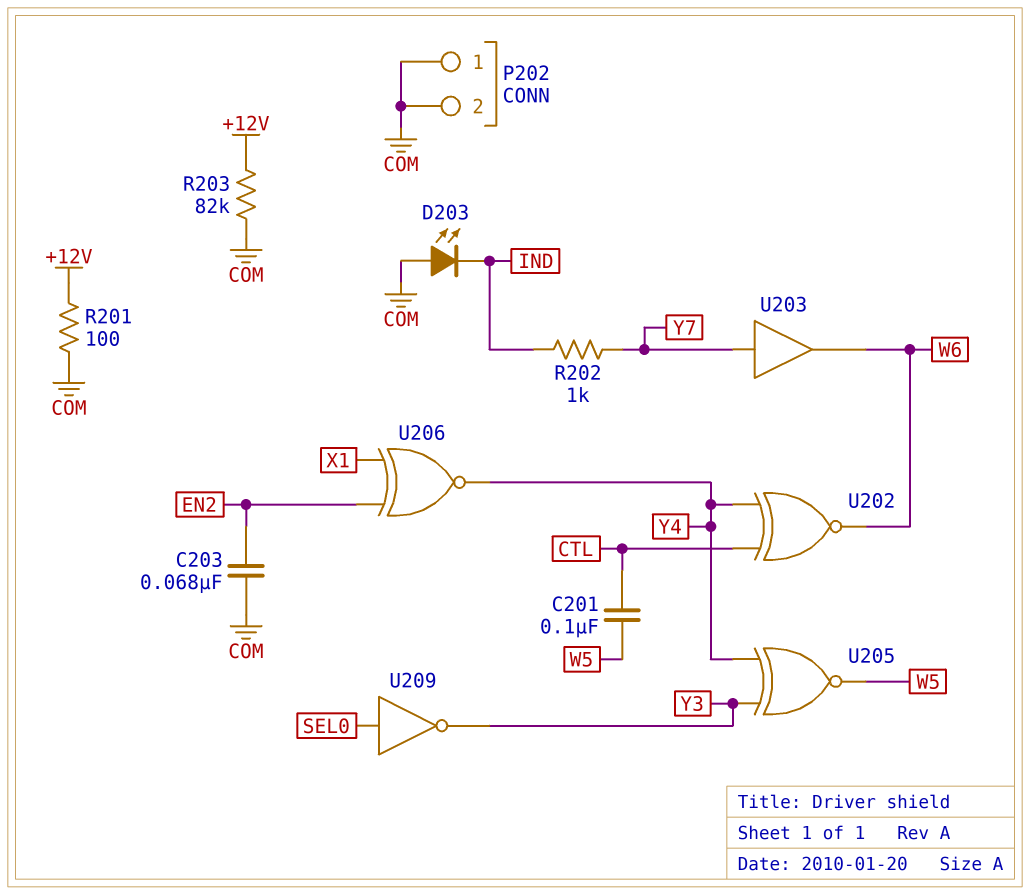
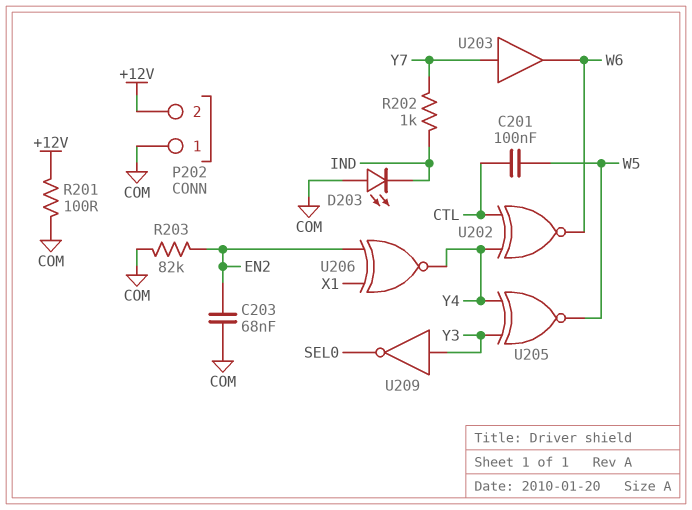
P202 pin 2: COM -> +12V
R203: 82k (+12V, COM) -> 82k (COM, EN2)
U209: NOT (in SEL0, out Y3) -> NOT (in Y3, out SEL0)

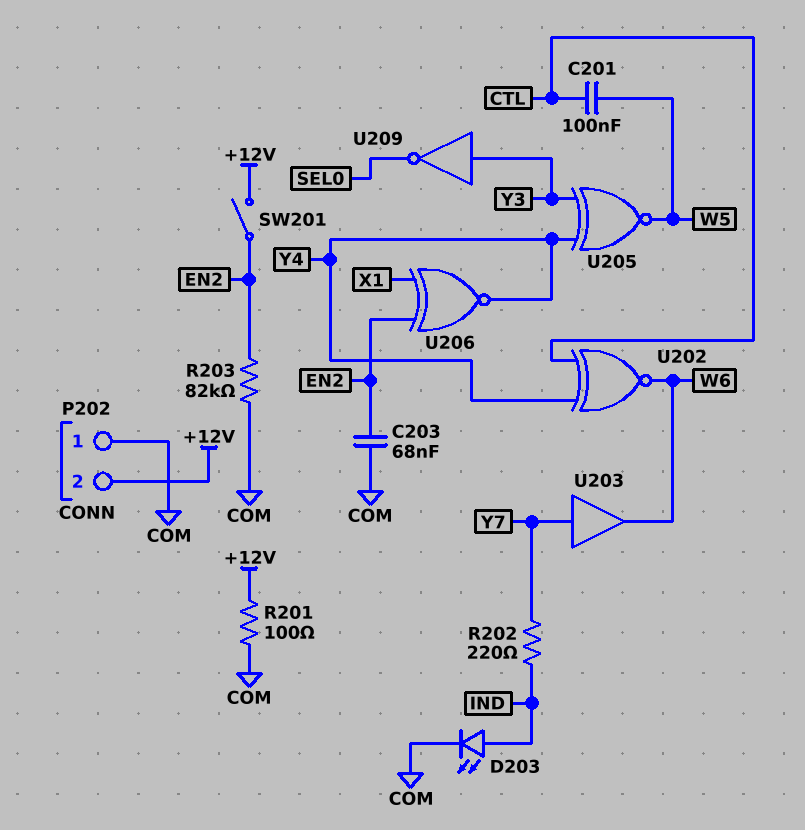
D203: LED (A COM, K IND) -> LED (A IND, K COM)
R202: 1k (IND, Y7) -> 220 (IND, Y7)
SW201: none -> switch (+12V, EN2)

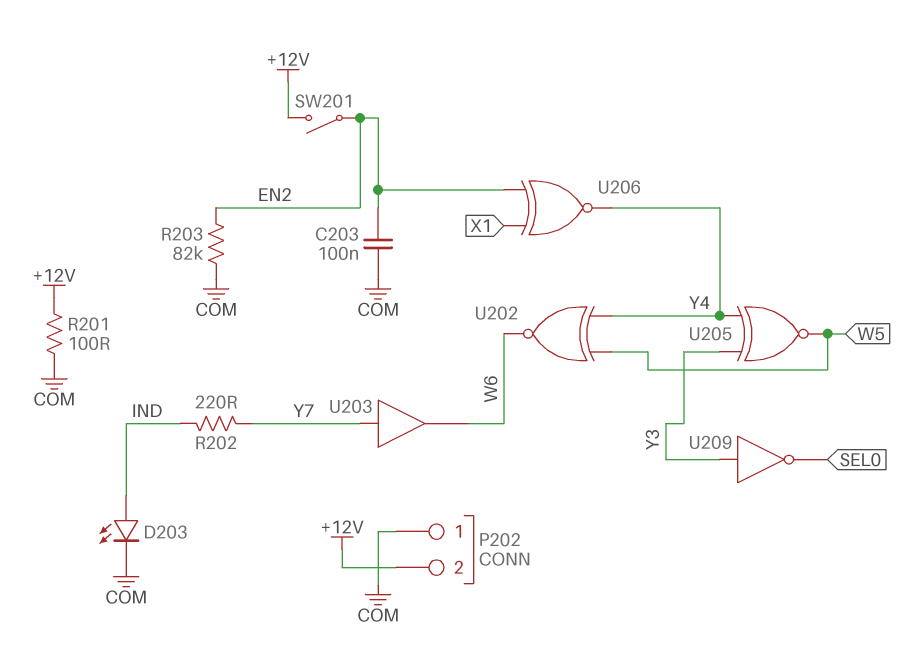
C201: 100nF (CTL, W5) -> none
C203: 68nF (COM, EN2) -> 100nF (COM, EN2)
U202: XNOR (in CTL, in Y4, out W6) -> XNOR (in W5, in Y4, out W6)

